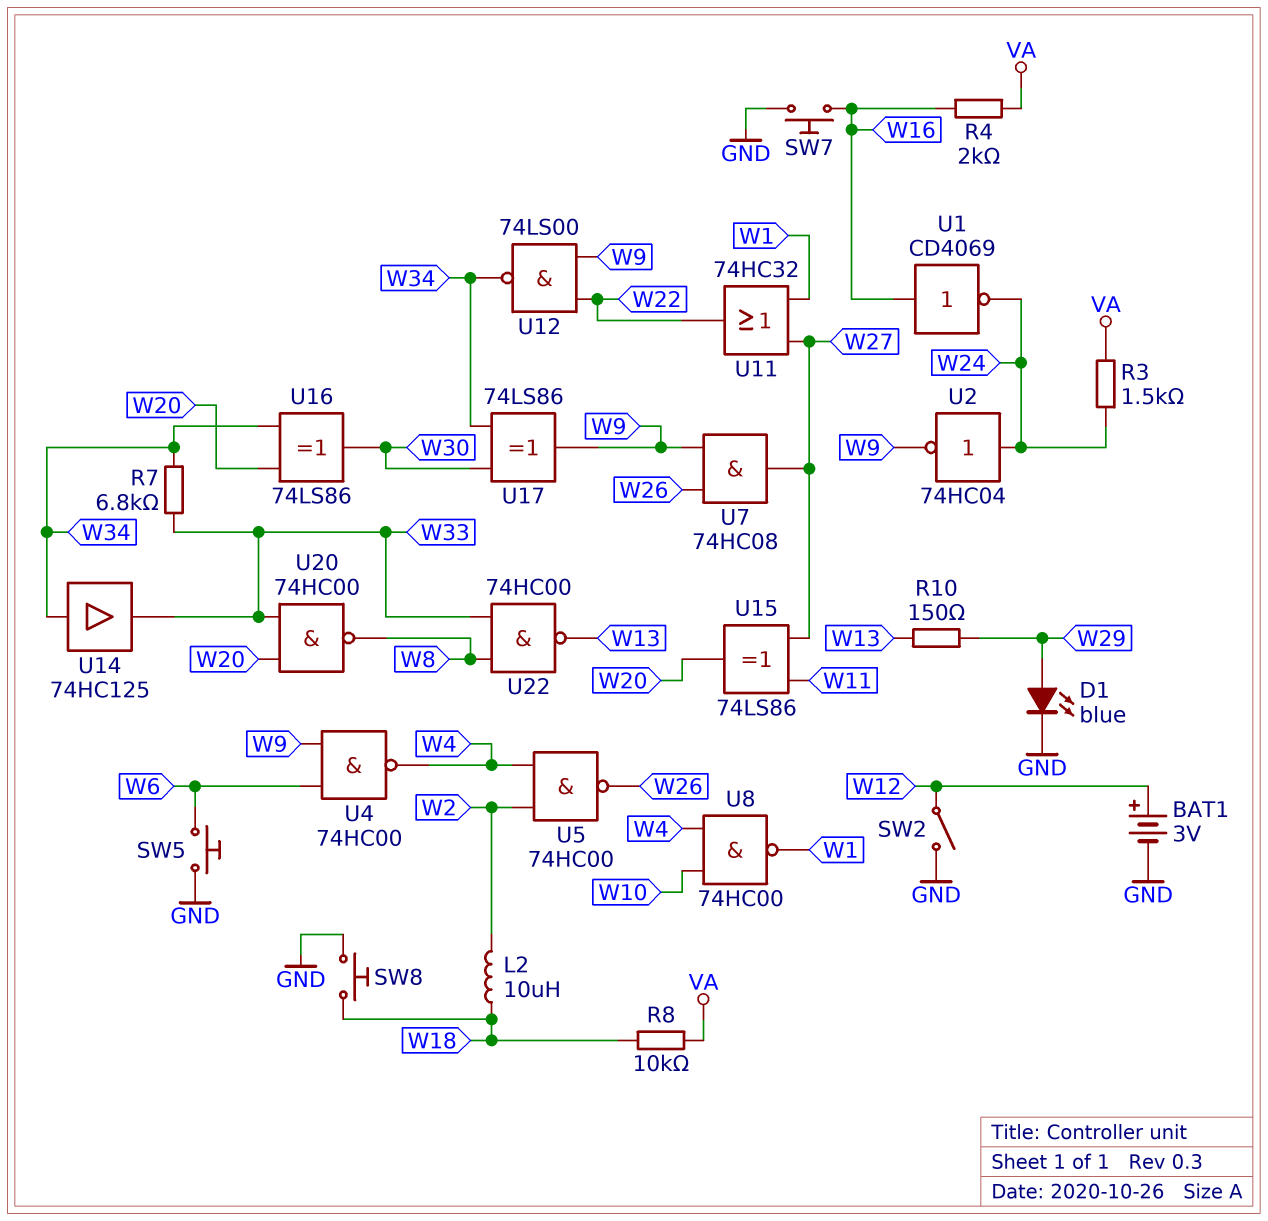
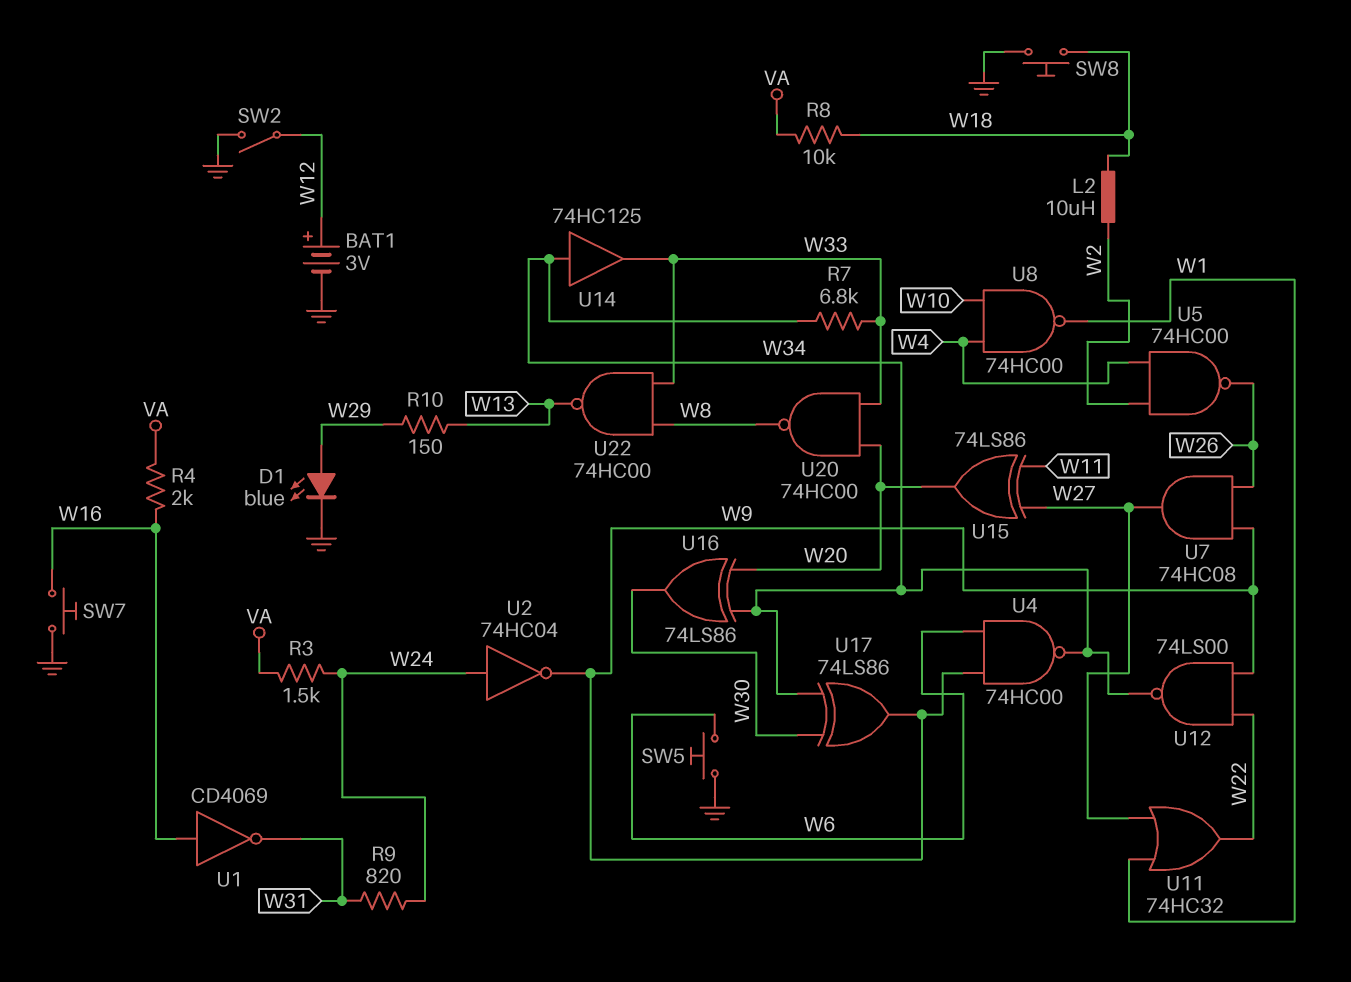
R9: none -> 820 (W24, W31)
U1: NOT CD4069 (in W16, out W24) -> NOT CD4069 (in W16, out W31)
U4: NAND 74HC00 (in W6, in W9, out W4) -> NAND 74HC00 (in W6, in W9, out W34)

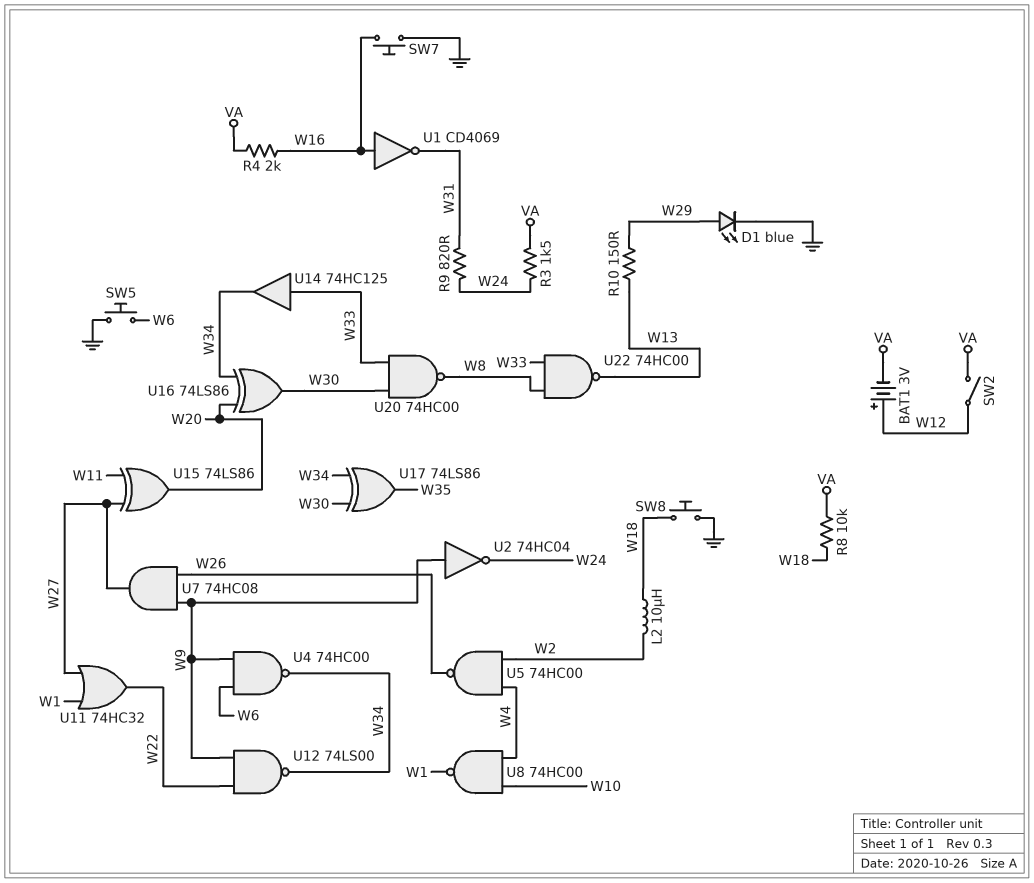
BAT1: 3V (plus W12, minus GND) -> 3V (plus W12, minus VA)
R7: 6.8k (W33, W34) -> none
SW2: switch (GND, W12) -> switch (VA, W12)
U2: NOT 74HC04 (in W24, out W9) -> NOT 74HC04 (in W9, out W24)
U14: buffer 74HC125 (in W34, out W33) -> buffer 74HC125 (in W33, out W34)
U17: XOR 74LS86 (in W30, in W34, out W9) -> XOR 74LS86 (in W30, in W34, out W35)
U20: NAND 74HC00 (in W20, in W33, out W8) -> NAND 74HC00 (in W30, in W33, out W8)

